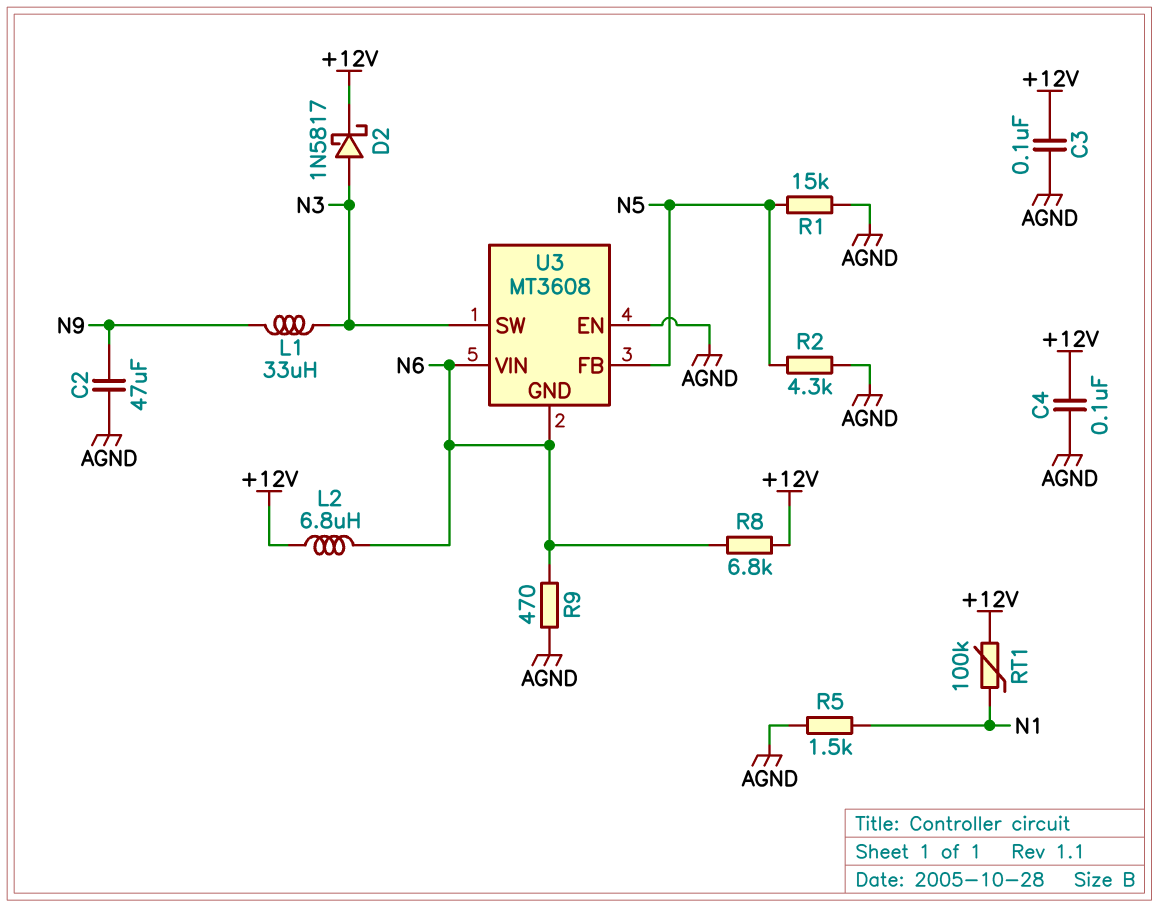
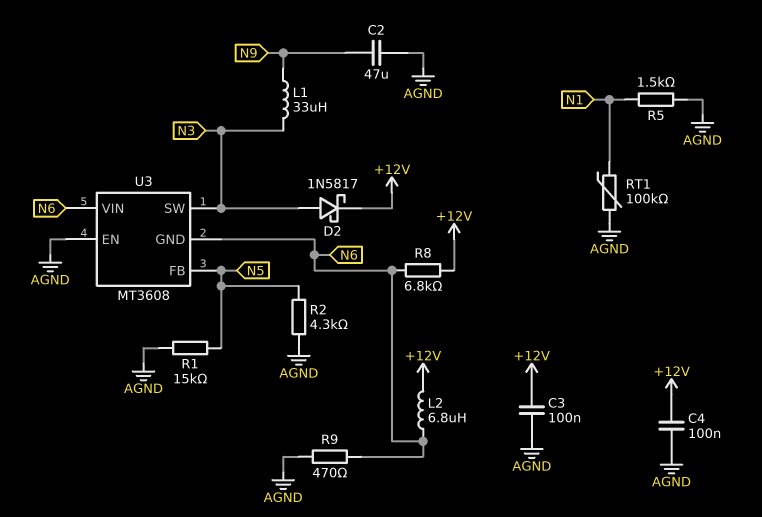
RT1: 100k (+12V, N1) -> 100k (AGND, N1)

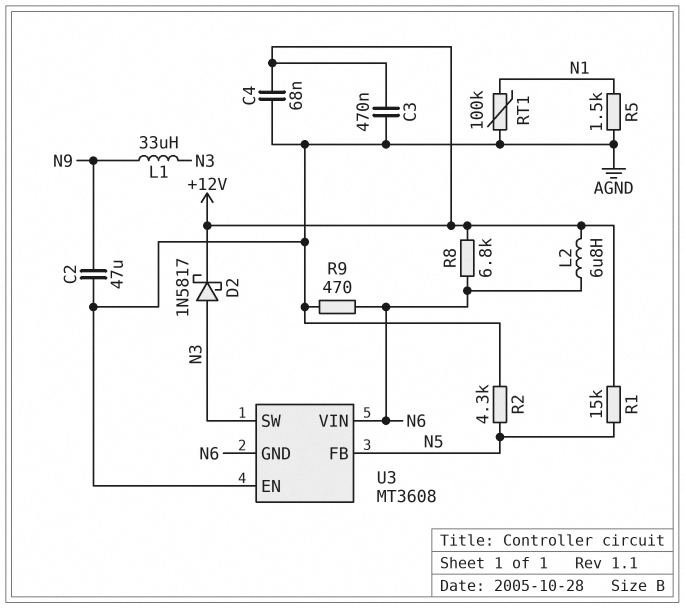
C3: 100nF (+12V, AGND) -> 470nF (+12V, AGND)
C4: 100nF (+12V, AGND) -> 68nF (+12V, AGND)
R1: 15k (AGND, N5) -> 15k (+12V, N5)

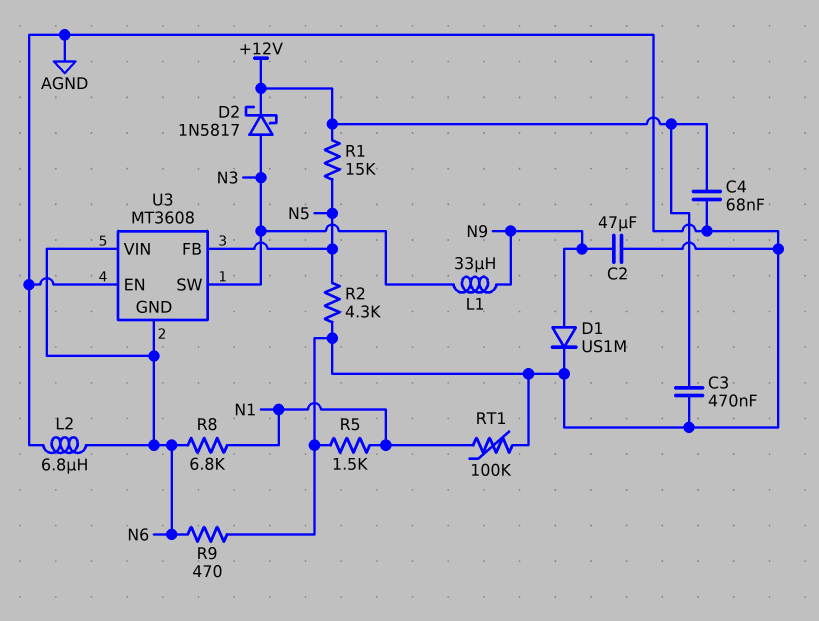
D1: none -> diode US1M (A N9, K AGND)
L2: 6.8uH (+12V, N6) -> 6.8uH (AGND, N6)
R8: 6.8k (+12V, N6) -> 6.8k (N1, N6)

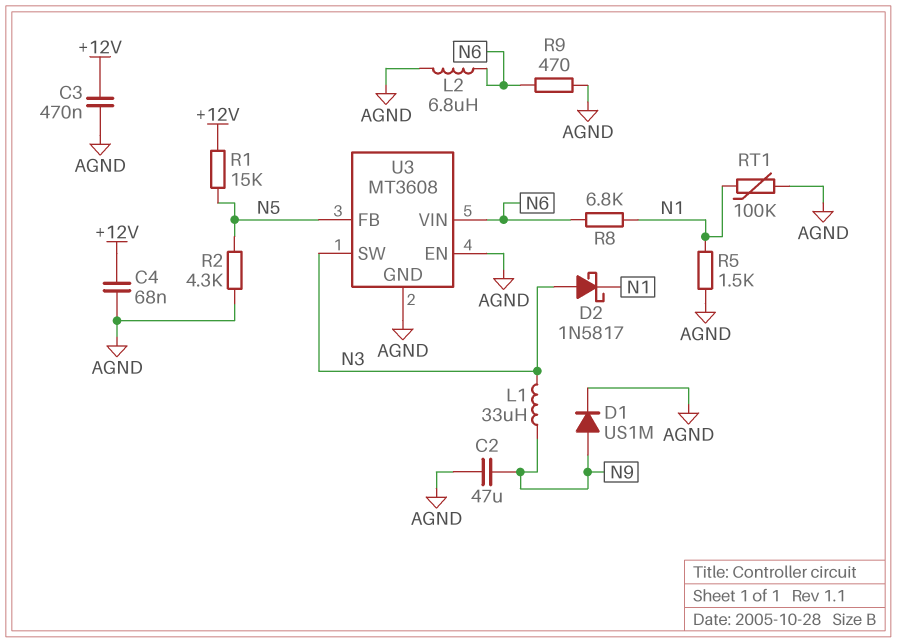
D2: schottky 1N5817 (A N3, K +12V) -> schottky 1N5817 (A N3, K N1)
U3 pin GND: N6 -> AGND

